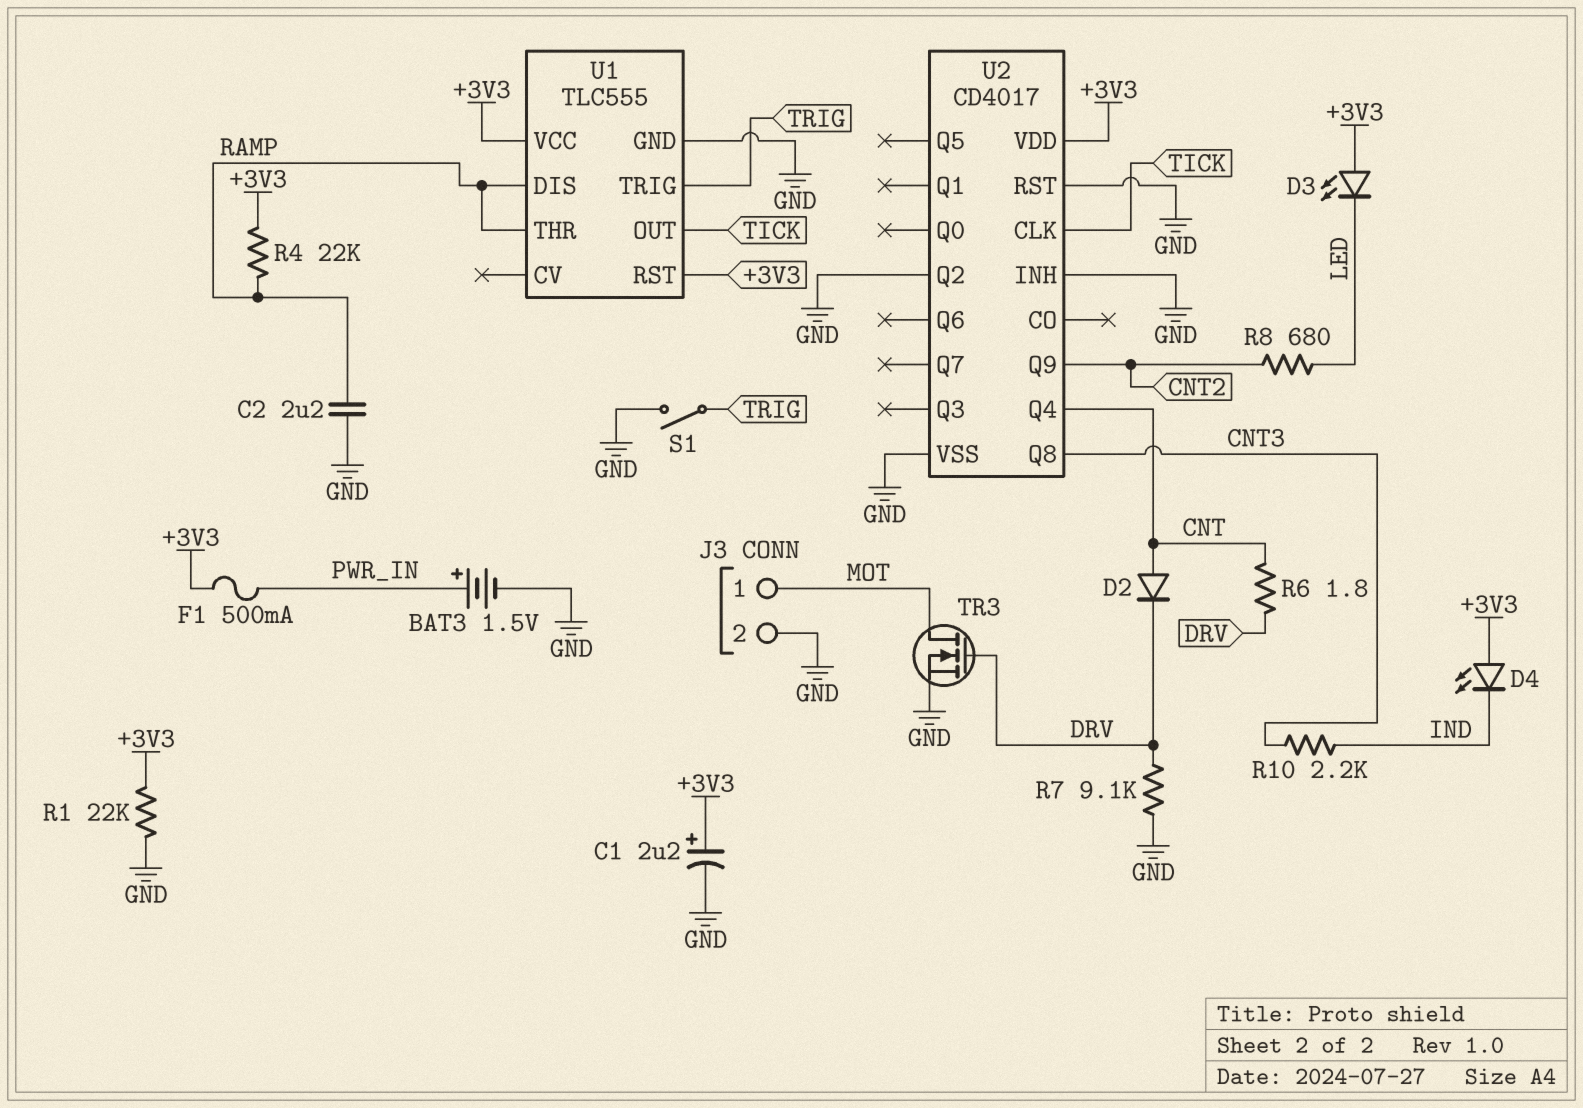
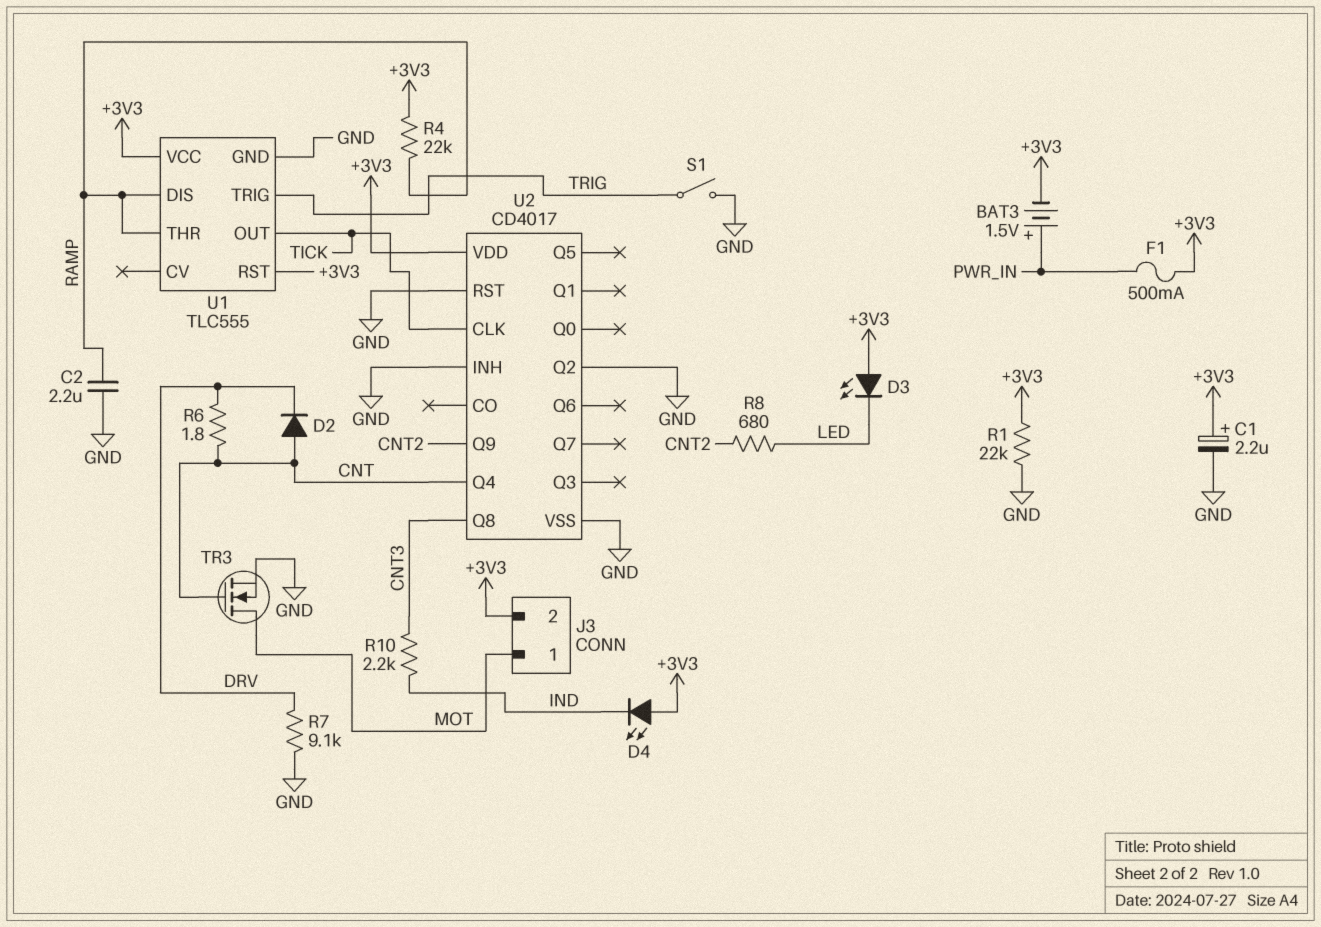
BAT3: 1.5V (plus PWR_IN, minus GND) -> 1.5V (plus PWR_IN, minus +3V3)
J3 pin 2: GND -> +3V3
TR3: NMOS (G DRV, D MOT, S GND) -> NMOS (G CNT, D MOT, S GND)

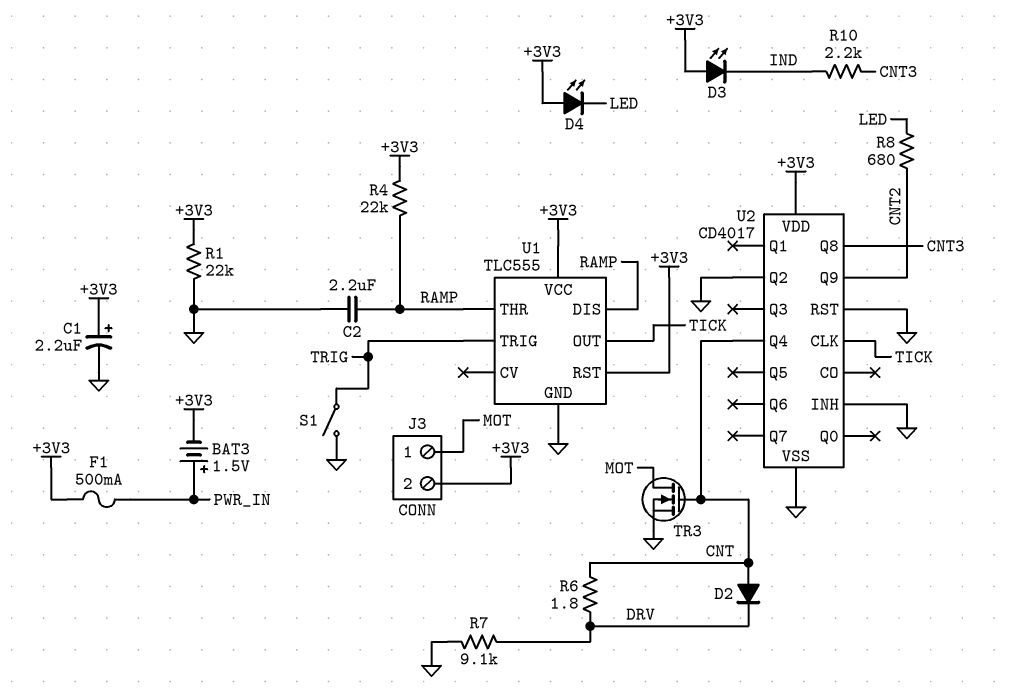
D3: LED (A +3V3, K LED) -> LED (A +3V3, K IND)
D4: LED (A +3V3, K IND) -> LED (A +3V3, K LED)

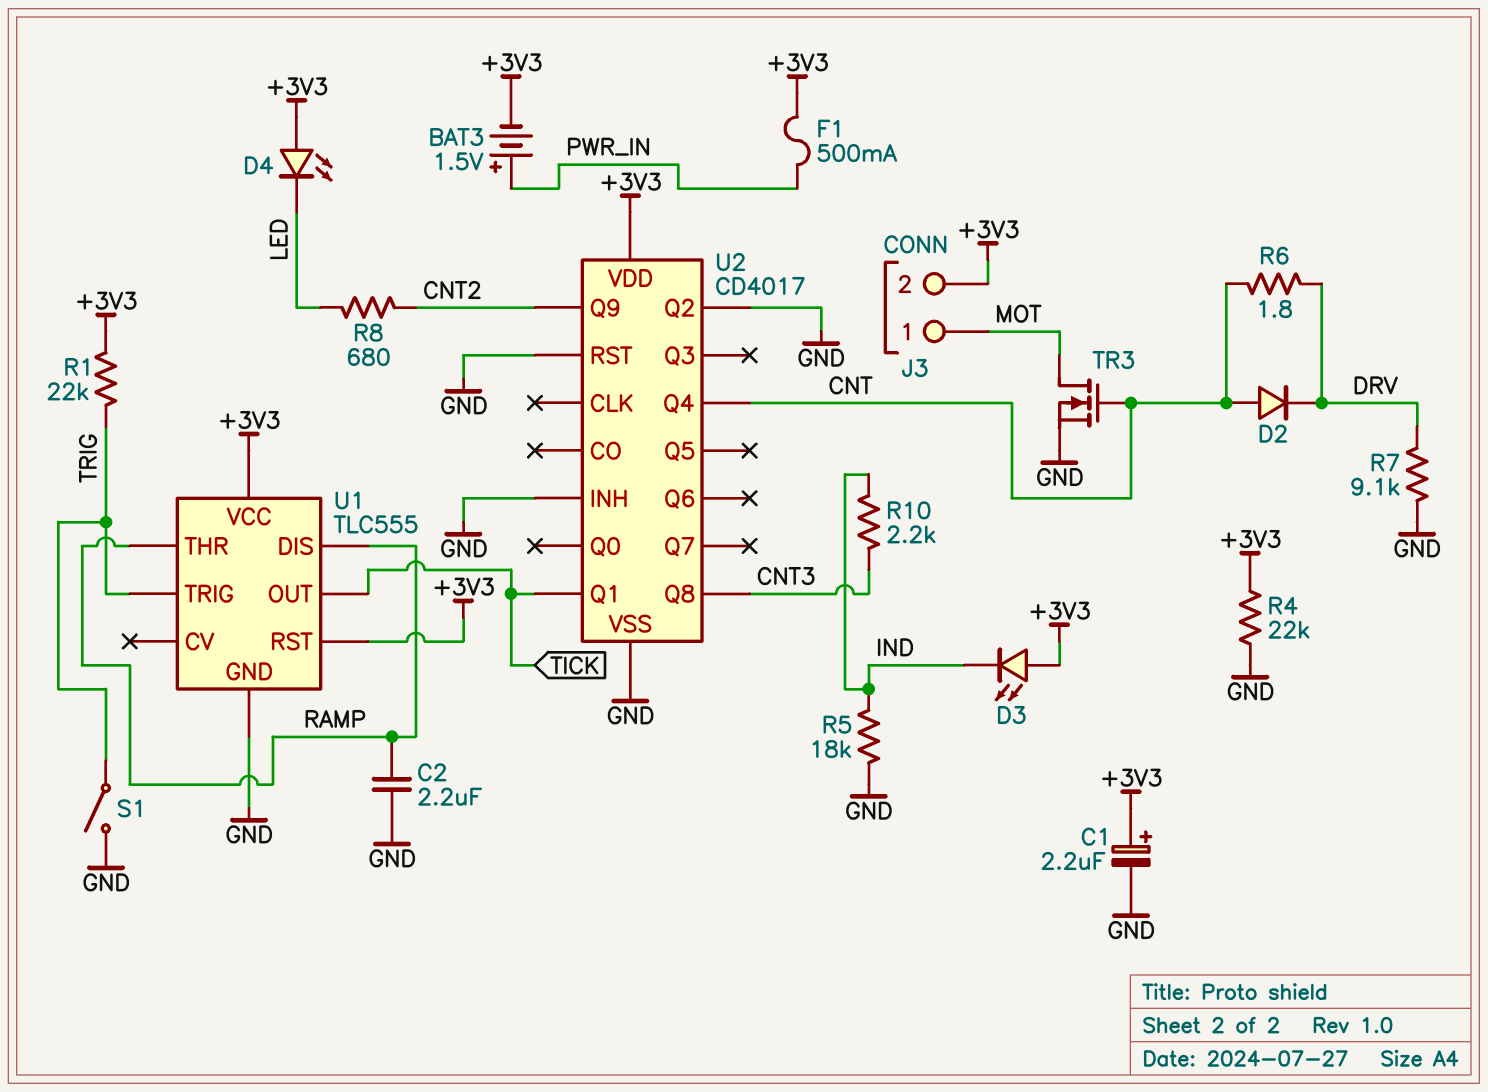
R1: 22k (+3V3, GND) -> 22k (+3V3, TRIG)
R4: 22k (+3V3, RAMP) -> 22k (+3V3, GND)
R5: none -> 18k (GND, IND)
U2 pin CLK: TICK -> none
U2 pin Q1: none -> TICK

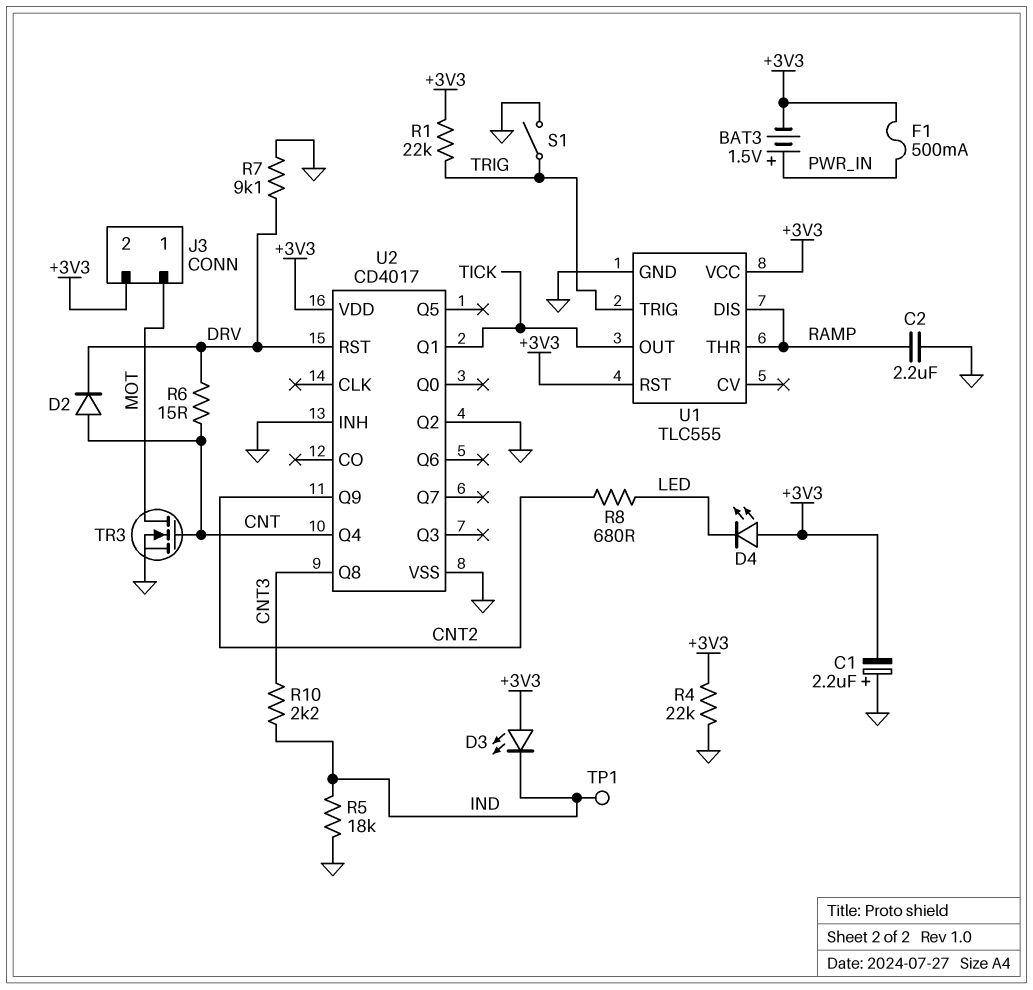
C1: 2.2uF (plus +3V3, minus GND) -> 2.2uF (plus GND, minus +3V3)
R6: 1.8 (CNT, DRV) -> 15 (CNT, DRV)
TP1: none -> test point (IND)
U2 pin RST: GND -> DRV

